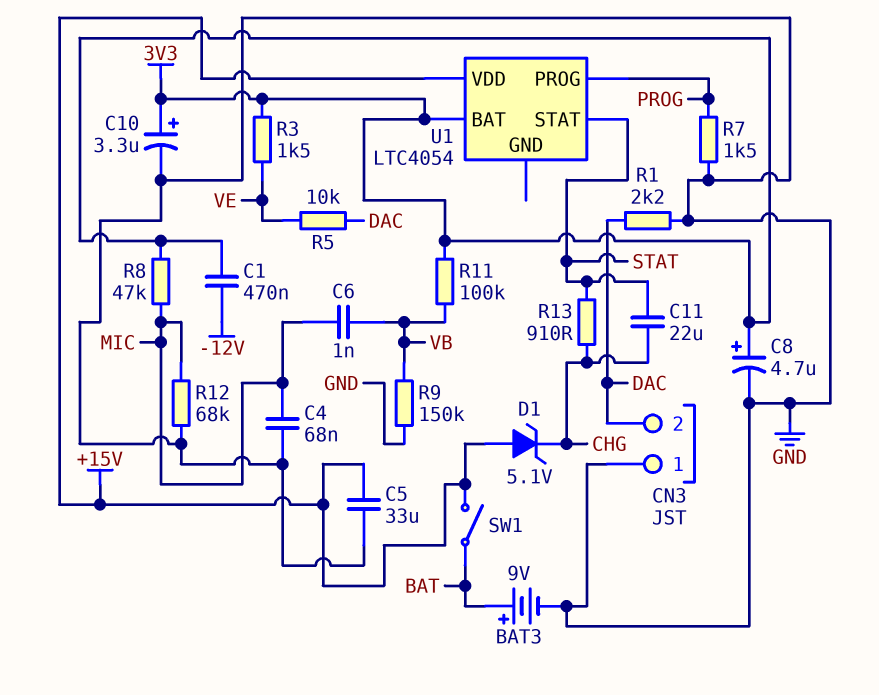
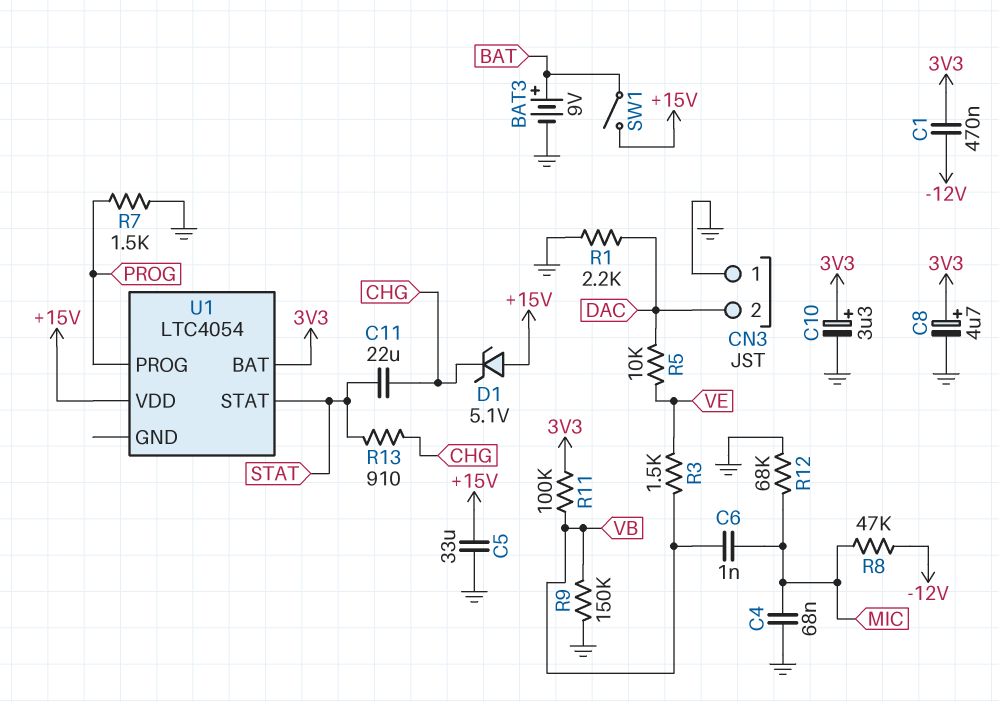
R3: 1.5k (3V3, VE) -> 1.5k (VB, VE)
R8: 47k (3V3, MIC) -> 47k (-12V, MIC)

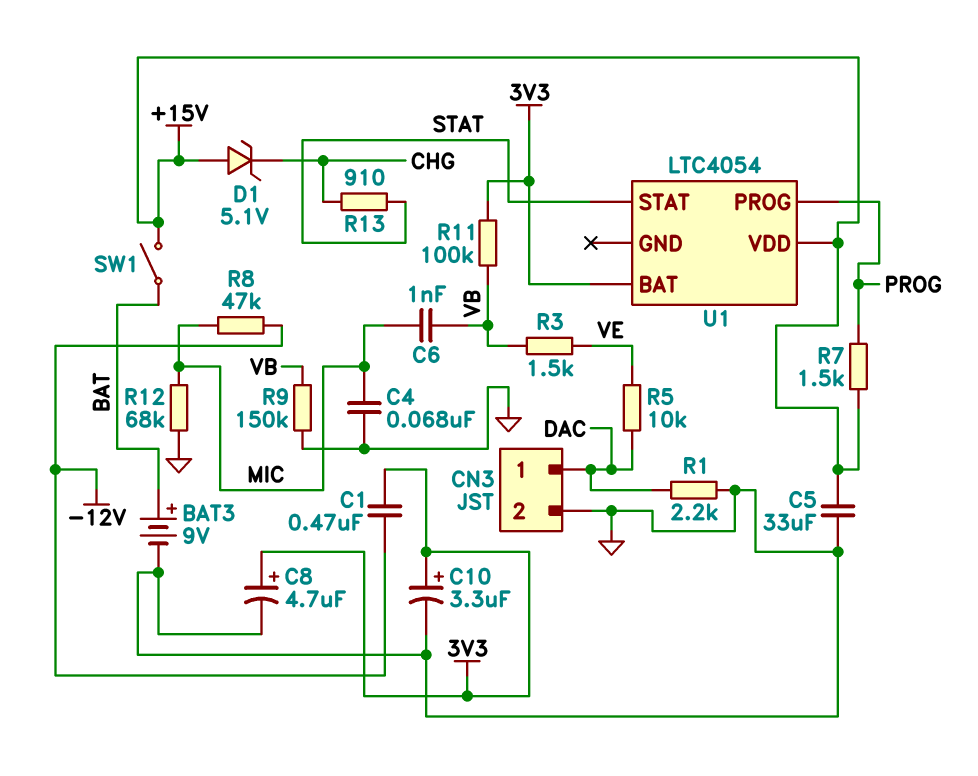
C11: 22uF (CHG, STAT) -> none
CN3 pin 1: GND -> DAC
CN3 pin 2: DAC -> GND
R7: 1.5k (GND, PROG) -> 1.5k (+15V, PROG)

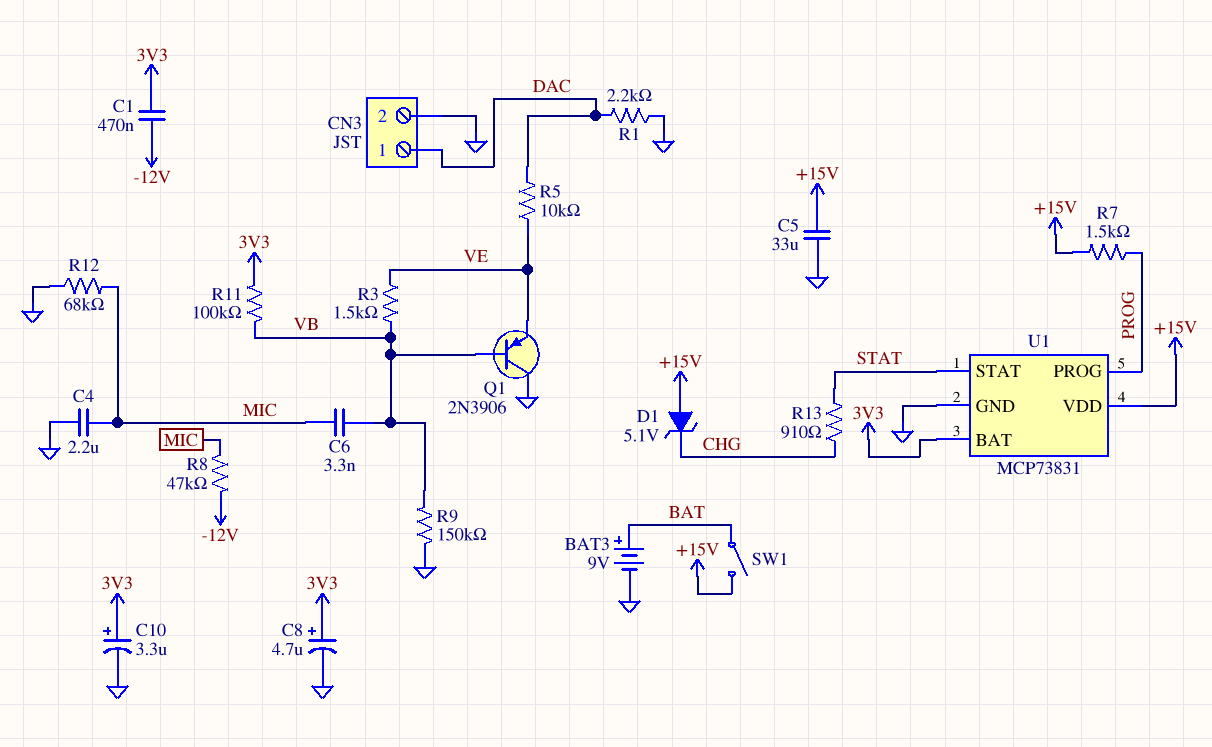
C4: 68nF (GND, MIC) -> 2.2uF (GND, MIC)
C6: 1nF (MIC, VB) -> 3.3nF (MIC, VB)
Q1: none -> PNP 2N3906 (B VB, C GND, E VE)
U1: LTC4054 -> MCP73831
U1 pin GND: none -> GND

